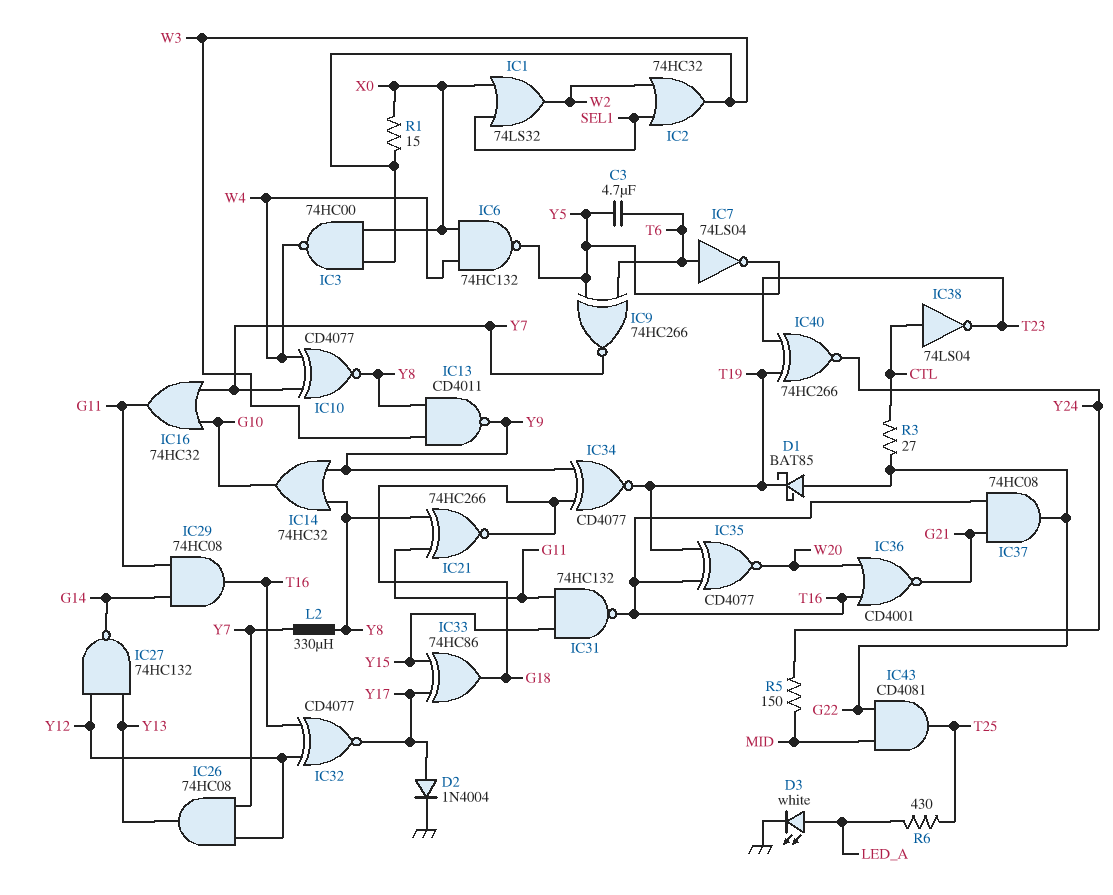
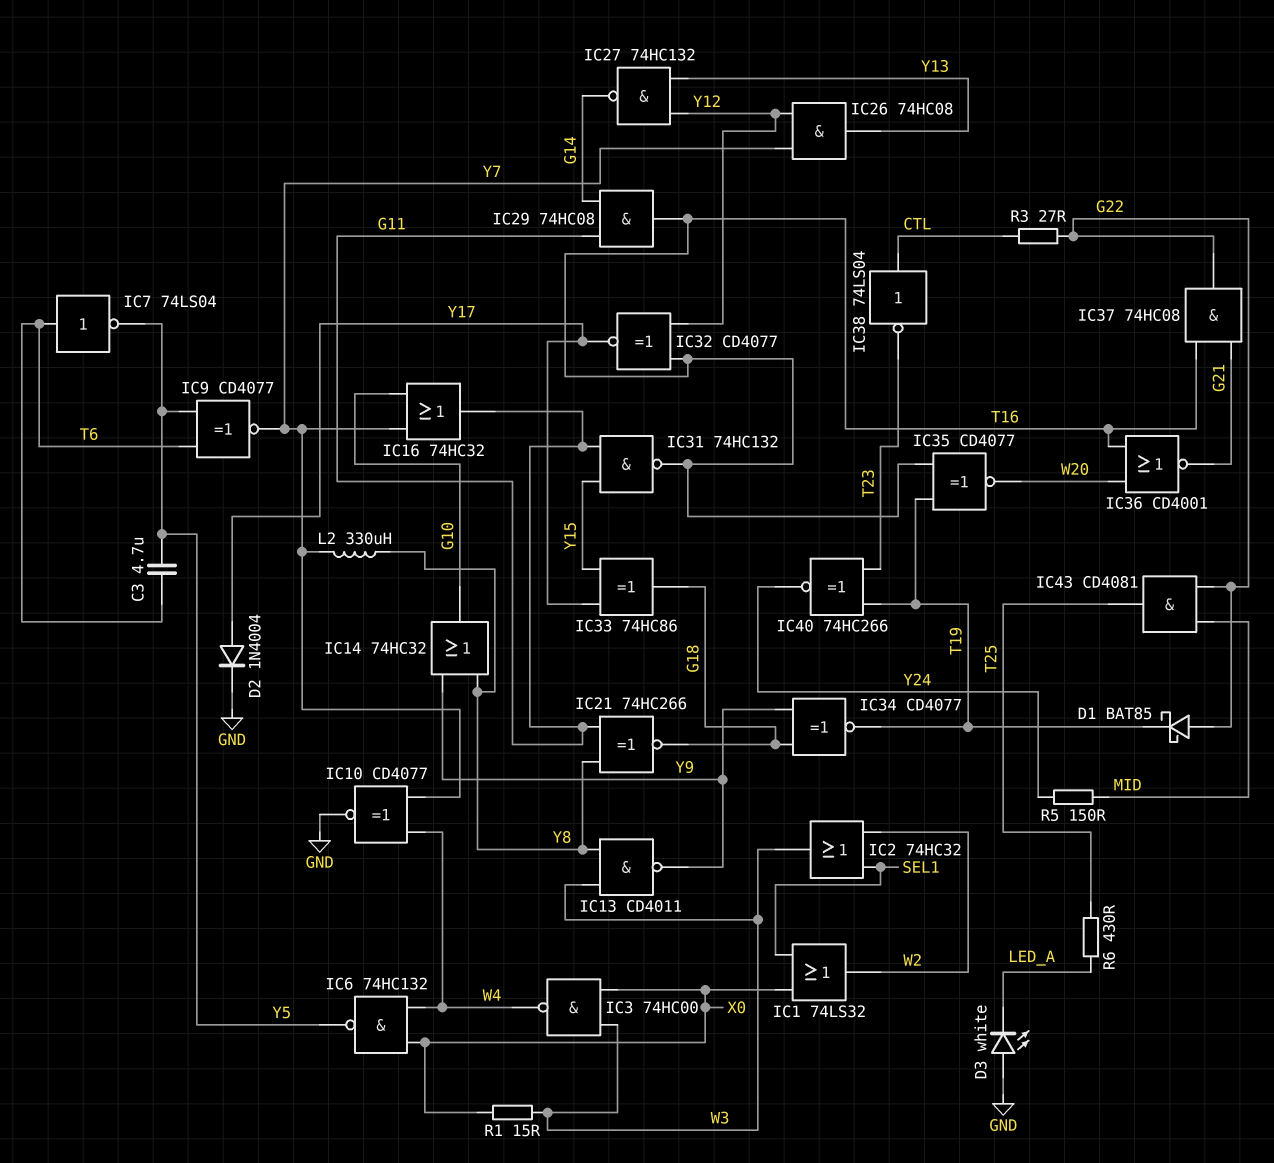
D3: LED white (A LED_A, K GND) -> LED white (A GND, K LED_A)
IC9: XNOR 74HC266 (in T6, in Y5, out Y7) -> XNOR CD4077 (in T6, in Y5, out Y7)
IC10: XNOR CD4077 (in W4, in Y7, out Y8) -> XNOR CD4077 (in W4, in Y7, out GND)

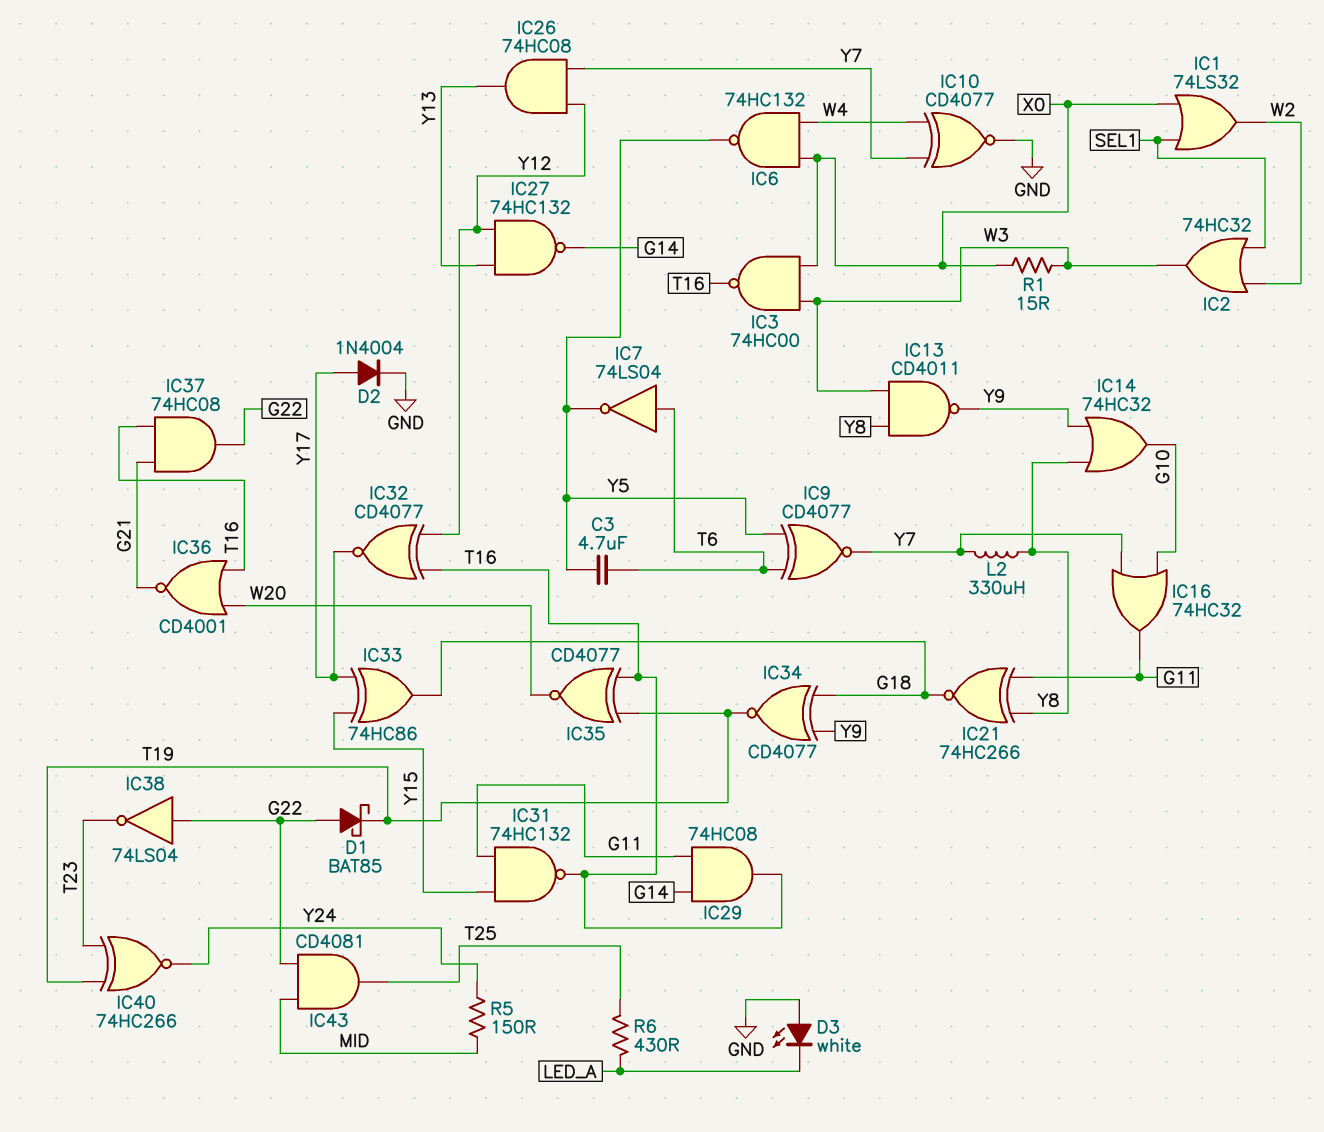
IC3: NAND 74HC00 (in W3, in X0, out W4) -> NAND 74HC00 (in W3, in X0, out T16)
IC38: NOT 74LS04 (in CTL, out T23) -> NOT 74LS04 (in G22, out T23)
R3: 27 (CTL, G22) -> none

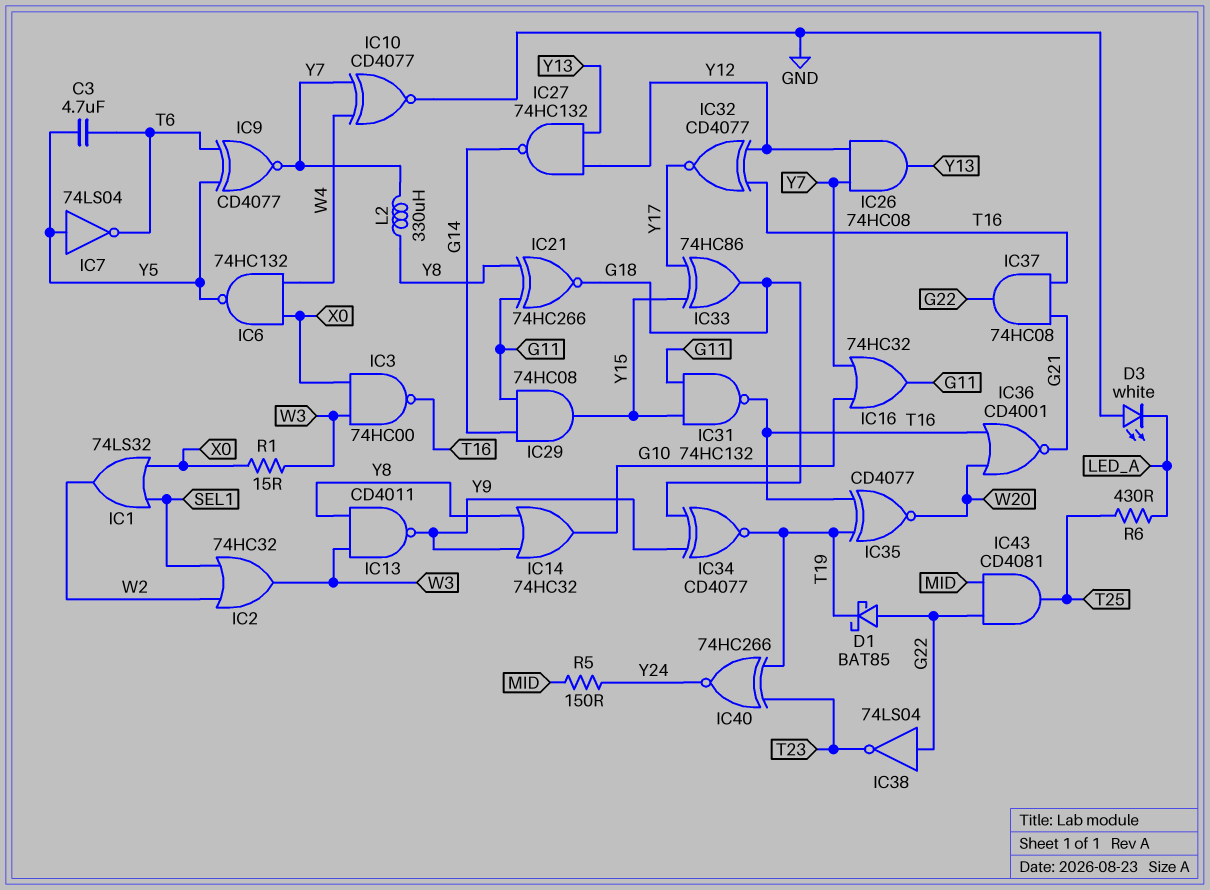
D2: diode 1N4004 (A Y17, K GND) -> none
IC7: NOT 74LS04 (in T6, out Y5) -> NOT 74LS04 (in Y5, out T6)
IC29: AND 74HC08 (in G11, in G14, out T16) -> AND 74HC08 (in G11, in G14, out Y15)

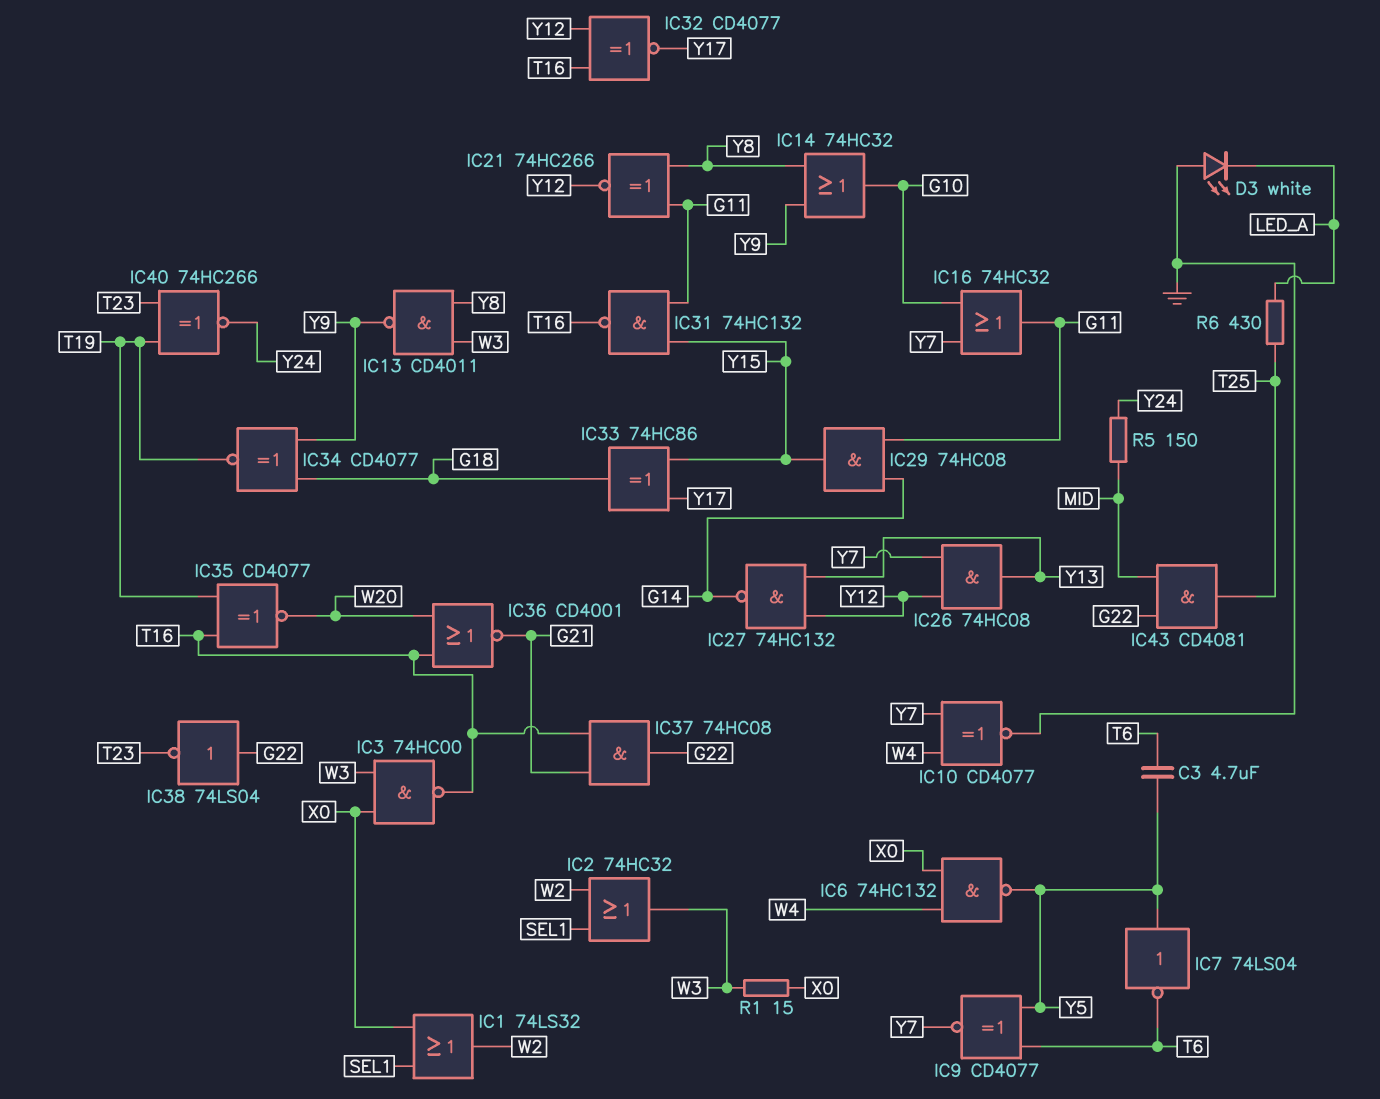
D1: schottky BAT85 (A G22, K T19) -> none
IC21: XNOR 74HC266 (in G11, in Y8, out G18) -> XNOR 74HC266 (in G11, in Y8, out Y12)
L2: 330uH (Y7, Y8) -> none

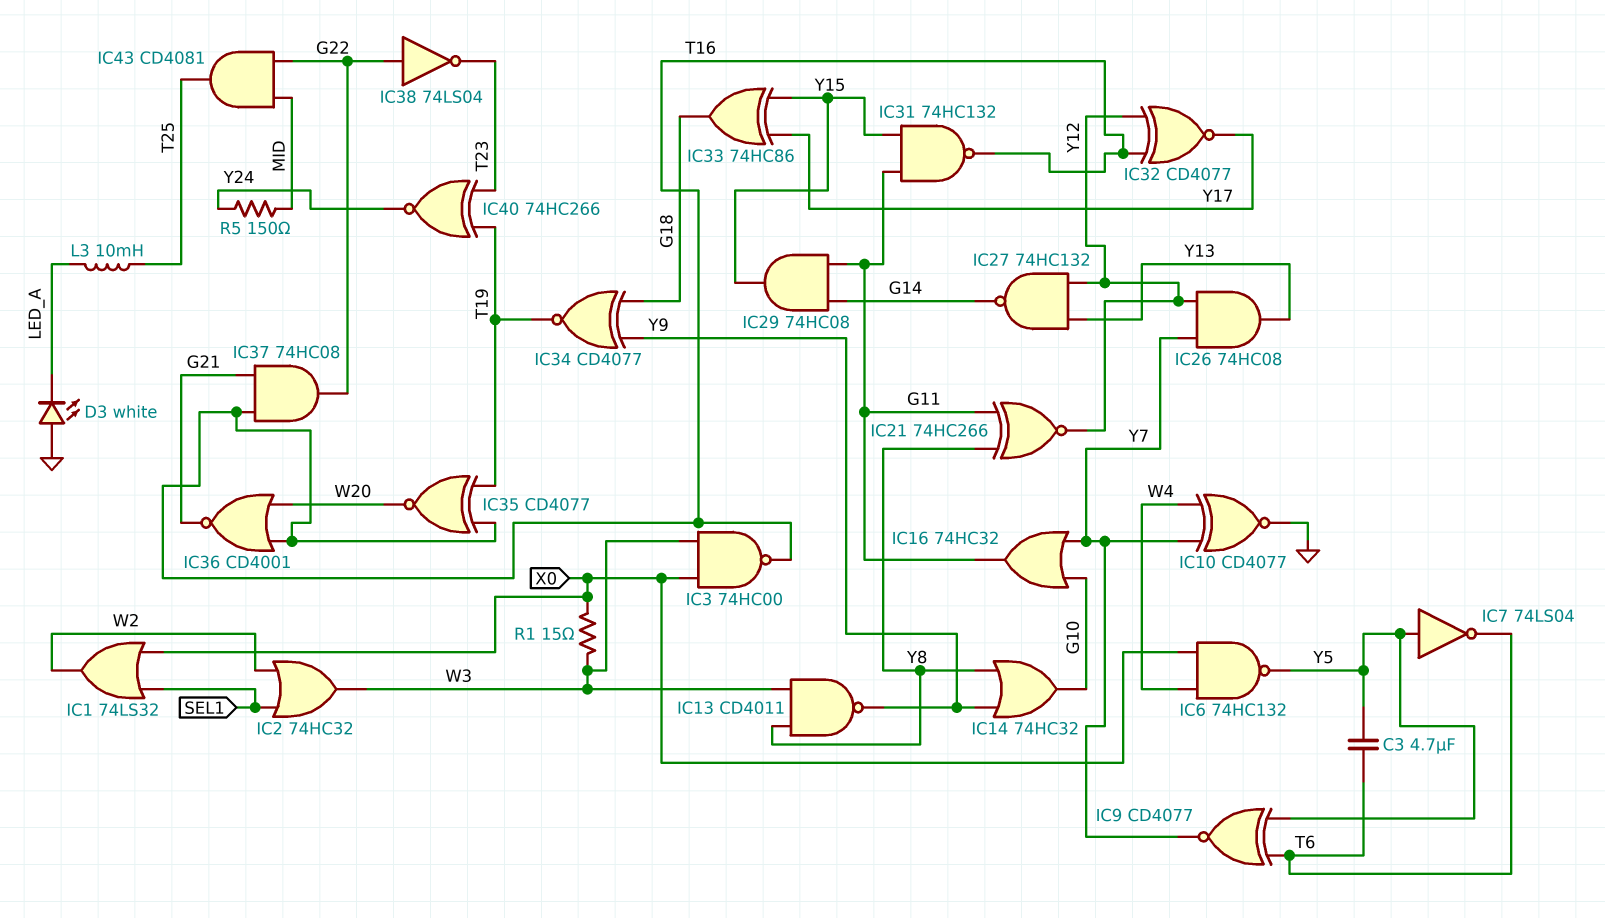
L3: none -> 10mH (LED_A, T25)
R6: 430 (LED_A, T25) -> none

